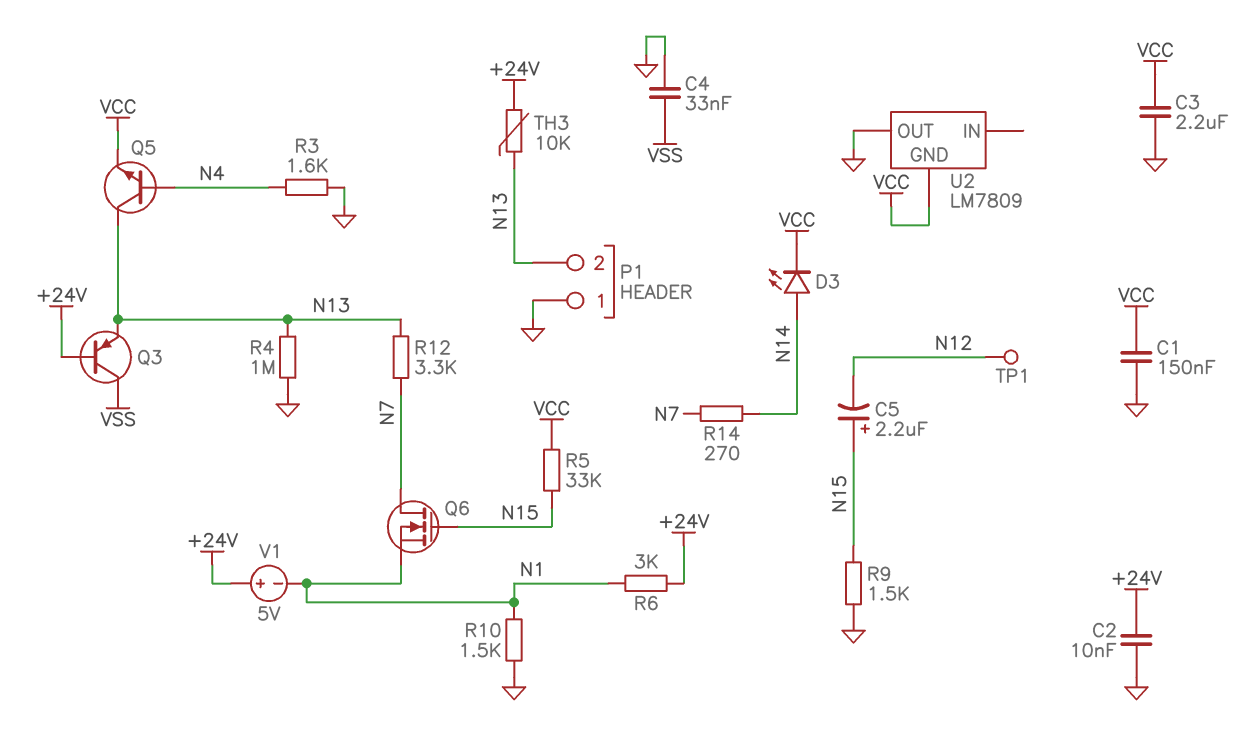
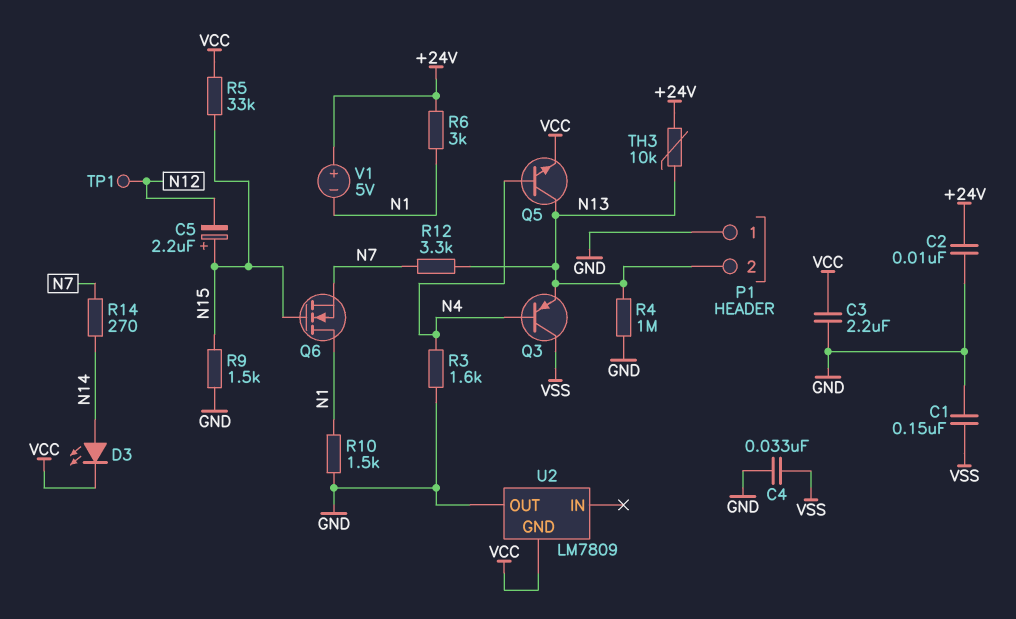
C1: 150nF (GND, VCC) -> 150nF (GND, VSS)
Q3: PNP (B +24V, C VSS, E N13) -> PNP (B N4, C VSS, E N13)
Q6: NMOS (G N15, D N7, S N1) -> NMOS (G N15, D N1, S N7)

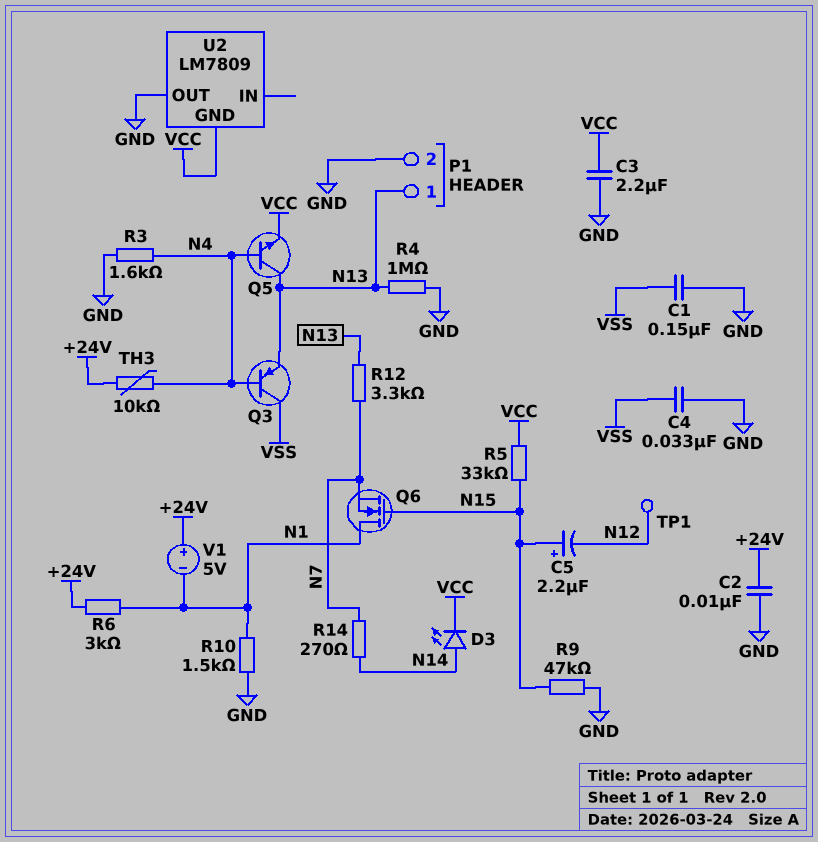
P1 pin 1: GND -> N13
P1 pin 2: N13 -> GND
R9: 1.5k (GND, N15) -> 47k (GND, N15)
TH3: 10k (+24V, N13) -> 10k (+24V, N4)

